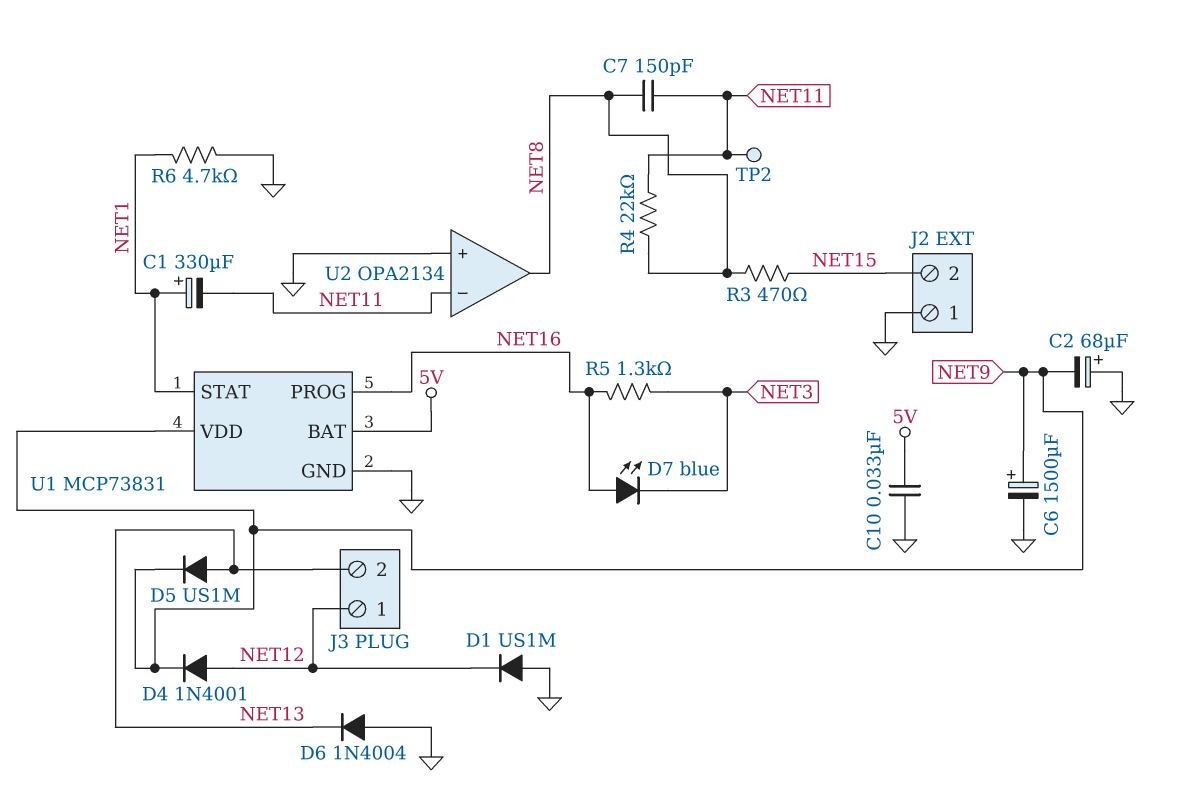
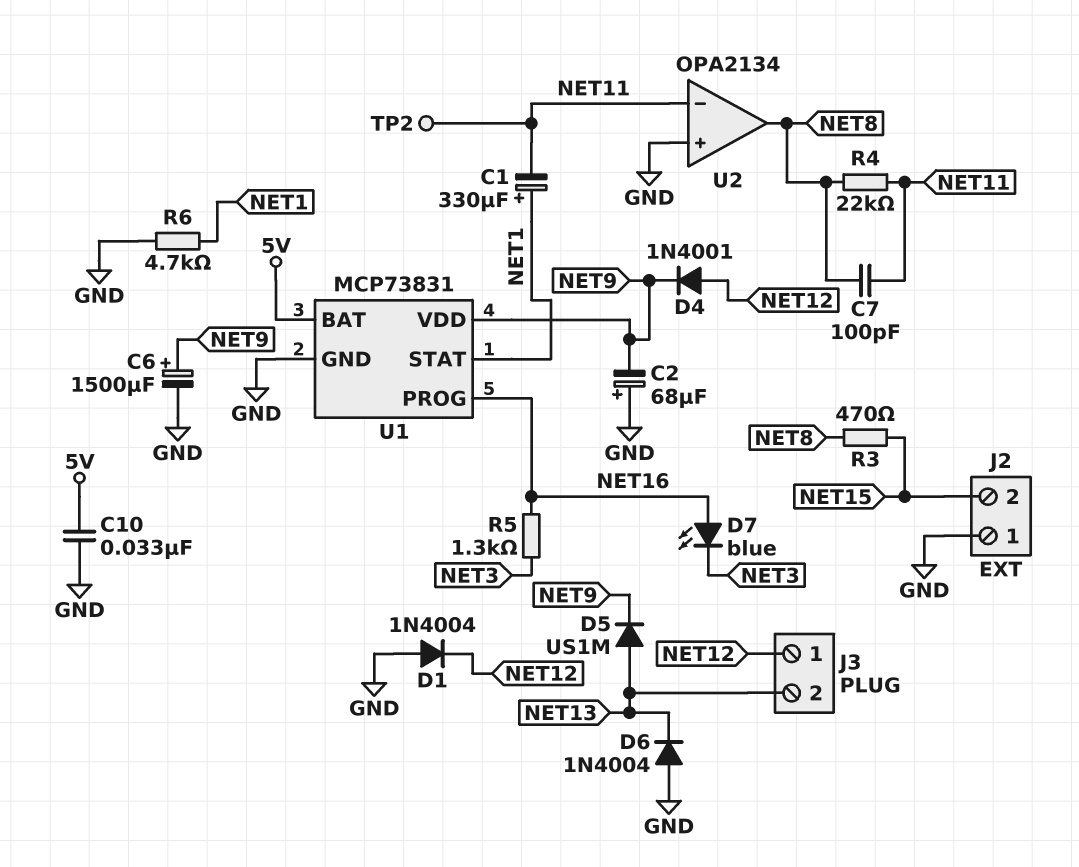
C7: 150pF (NET8, NET11) -> 100pF (NET8, NET11)
D1: diode US1M (A GND, K NET12) -> diode 1N4004 (A GND, K NET12)

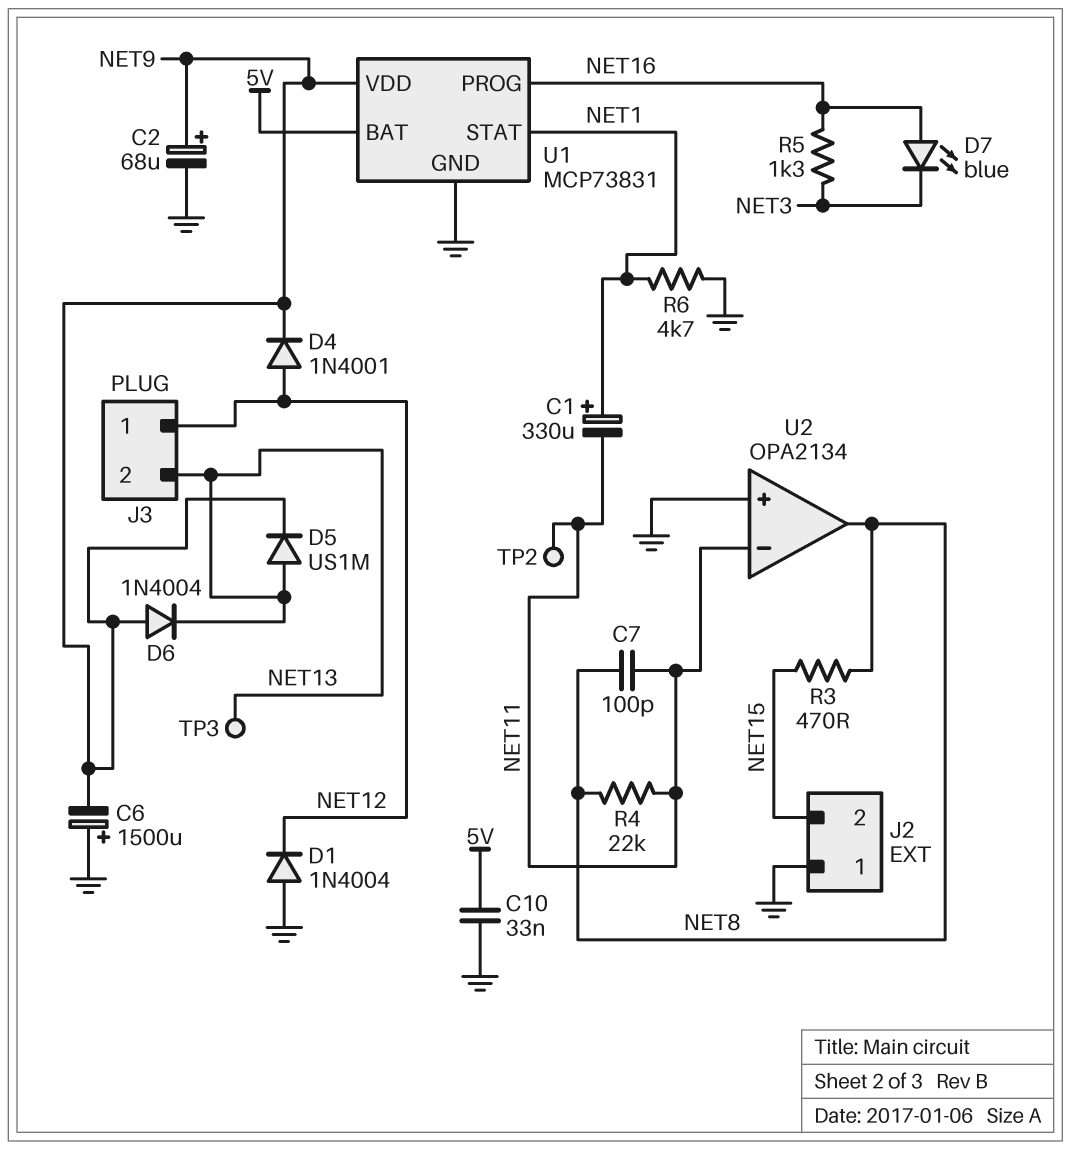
C2: 68uF (plus GND, minus NET9) -> 68uF (plus NET9, minus GND)
C6: 1500uF (plus NET9, minus GND) -> 1500uF (plus GND, minus NET9)
D6: diode 1N4004 (A GND, K NET13) -> diode 1N4004 (A NET9, K NET13)
TP3: none -> test point (NET13)

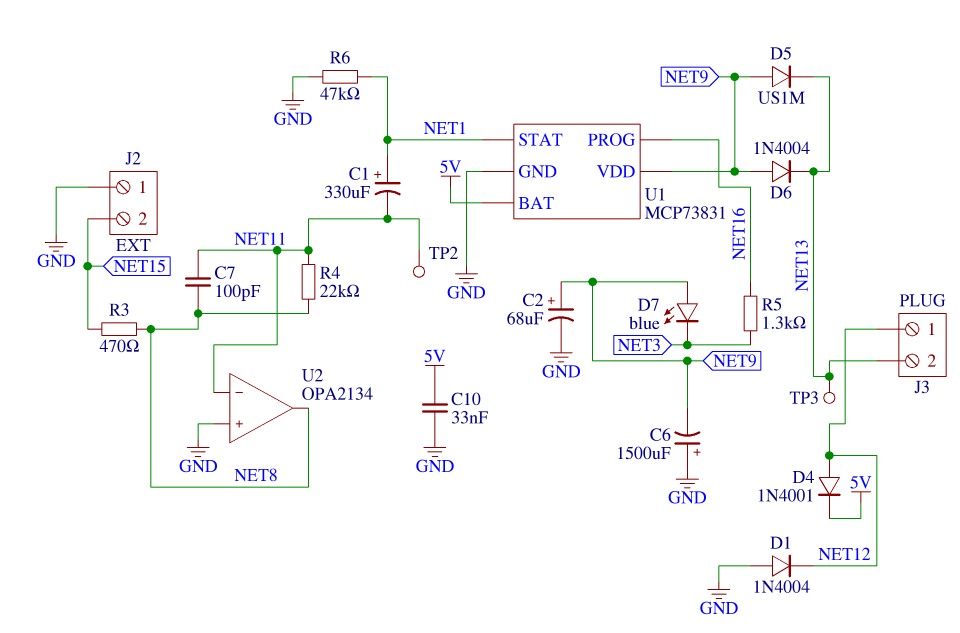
D4: diode 1N4001 (A NET12, K NET9) -> diode 1N4001 (A NET12, K 5V)
D5: diode US1M (A NET13, K NET9) -> diode US1M (A NET9, K NET13)
D7: LED blue (A NET16, K NET3) -> LED blue (A NET9, K NET3)
R6: 4.7k (GND, NET1) -> 47k (GND, NET1)

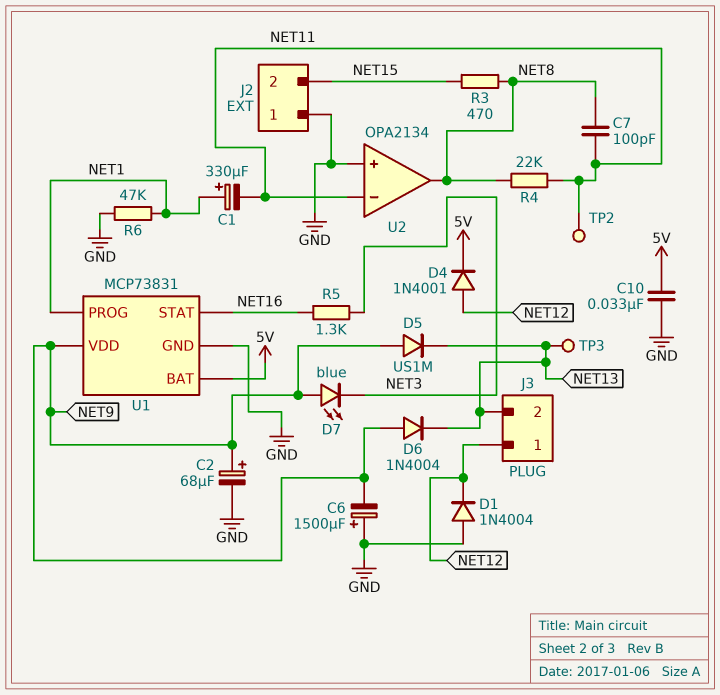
U1 pin PROG: NET16 -> NET1
U1 pin STAT: NET1 -> NET16

